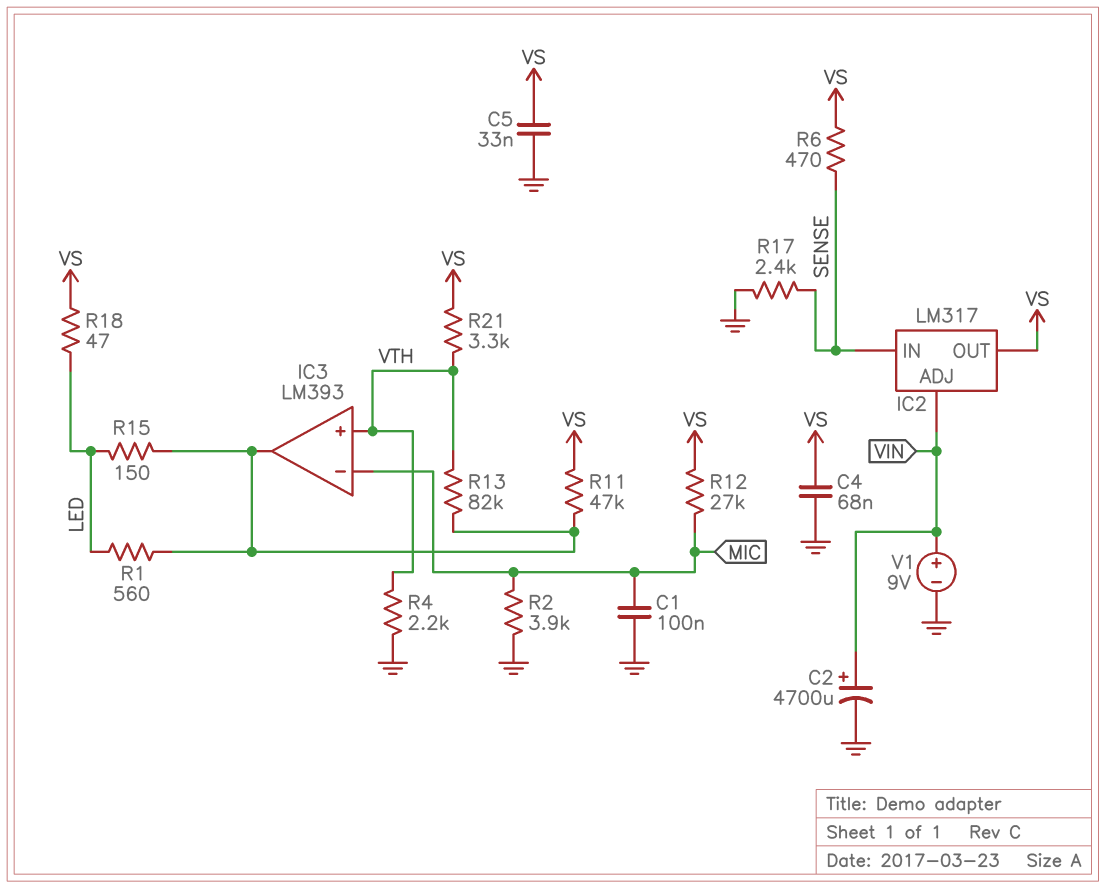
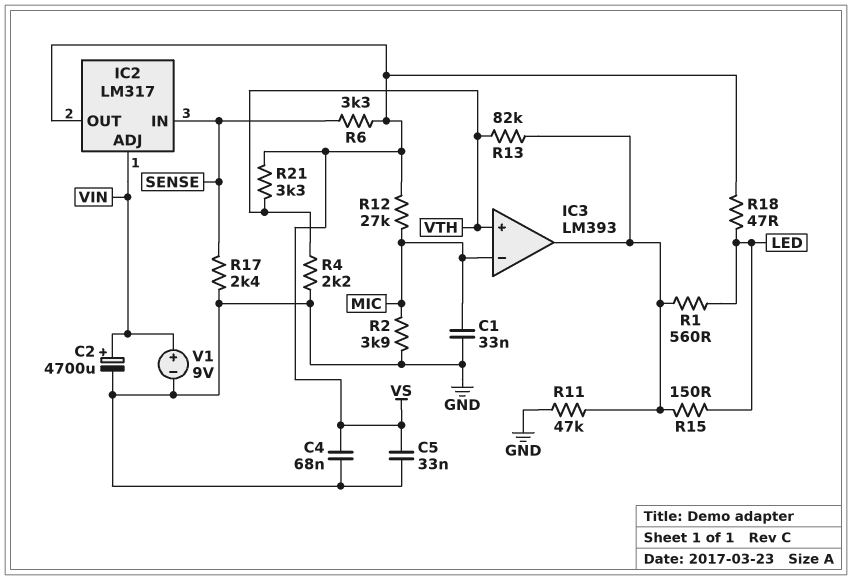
C1: 100nF (GND, MIC) -> 33nF (GND, MIC)
R6: 470 (SENSE, VS) -> 3.3k (SENSE, VS)
R11: 47k (IC3/out, VS) -> 47k (GND, IC3/out)

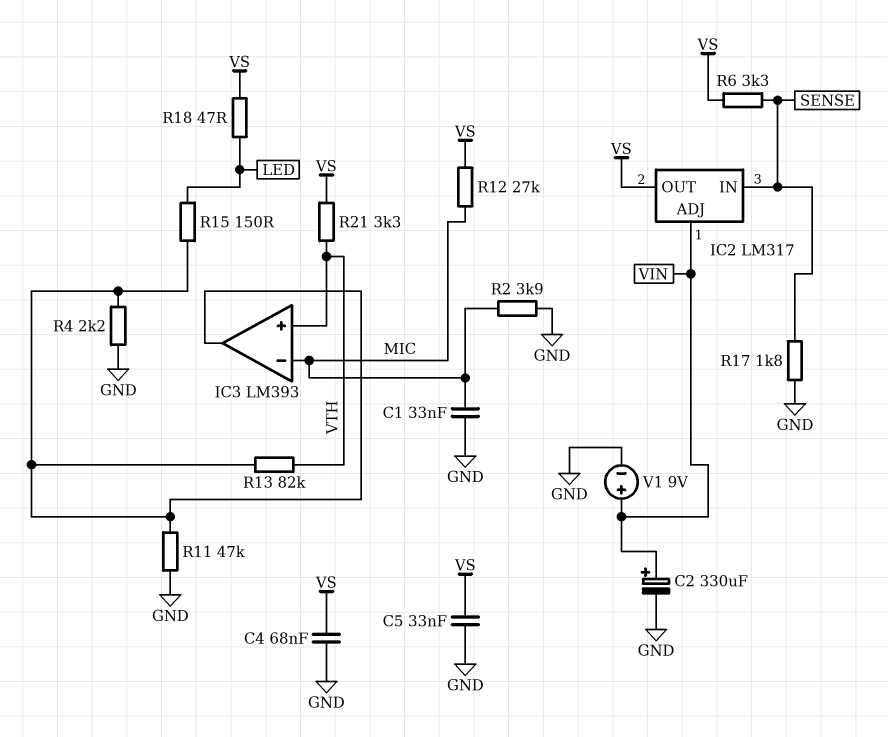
C2: 4700uF (plus VIN, minus GND) -> 330uF (plus VIN, minus GND)
R1: 560 (IC3/out, LED) -> none
R4: 2.2k (GND, VTH) -> 2.2k (GND, IC3/out)
R17: 2.4k (GND, SENSE) -> 1.8k (GND, SENSE)

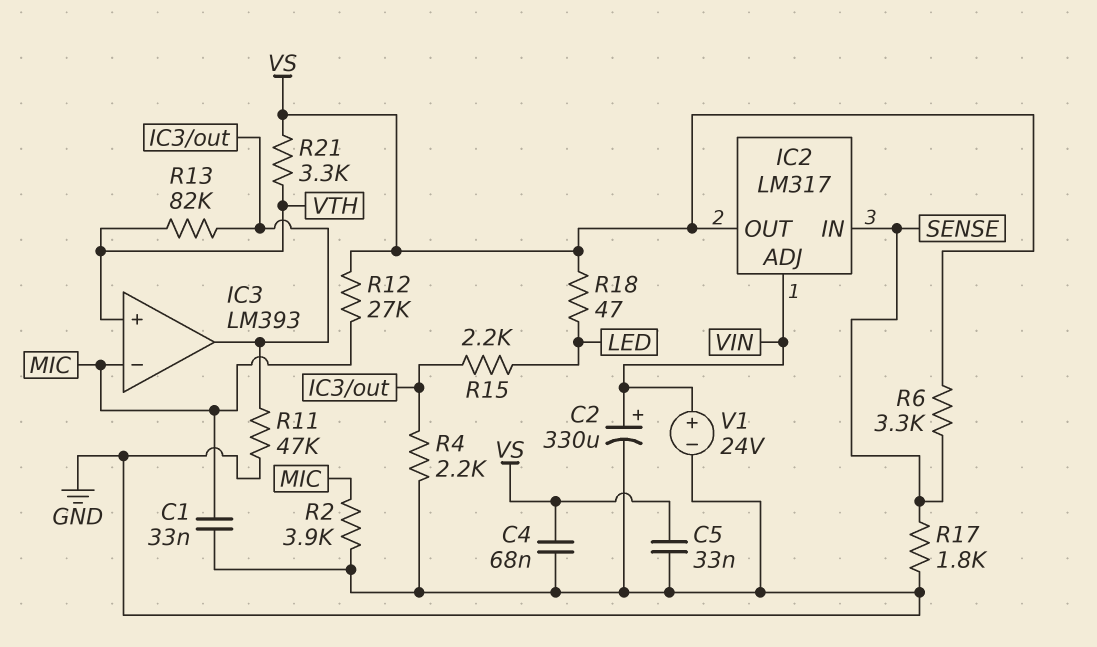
R15: 150 (IC3/out, LED) -> 2.2k (IC3/out, LED)
V1: 9V (plus VIN, minus GND) -> 24V (plus VIN, minus GND)

